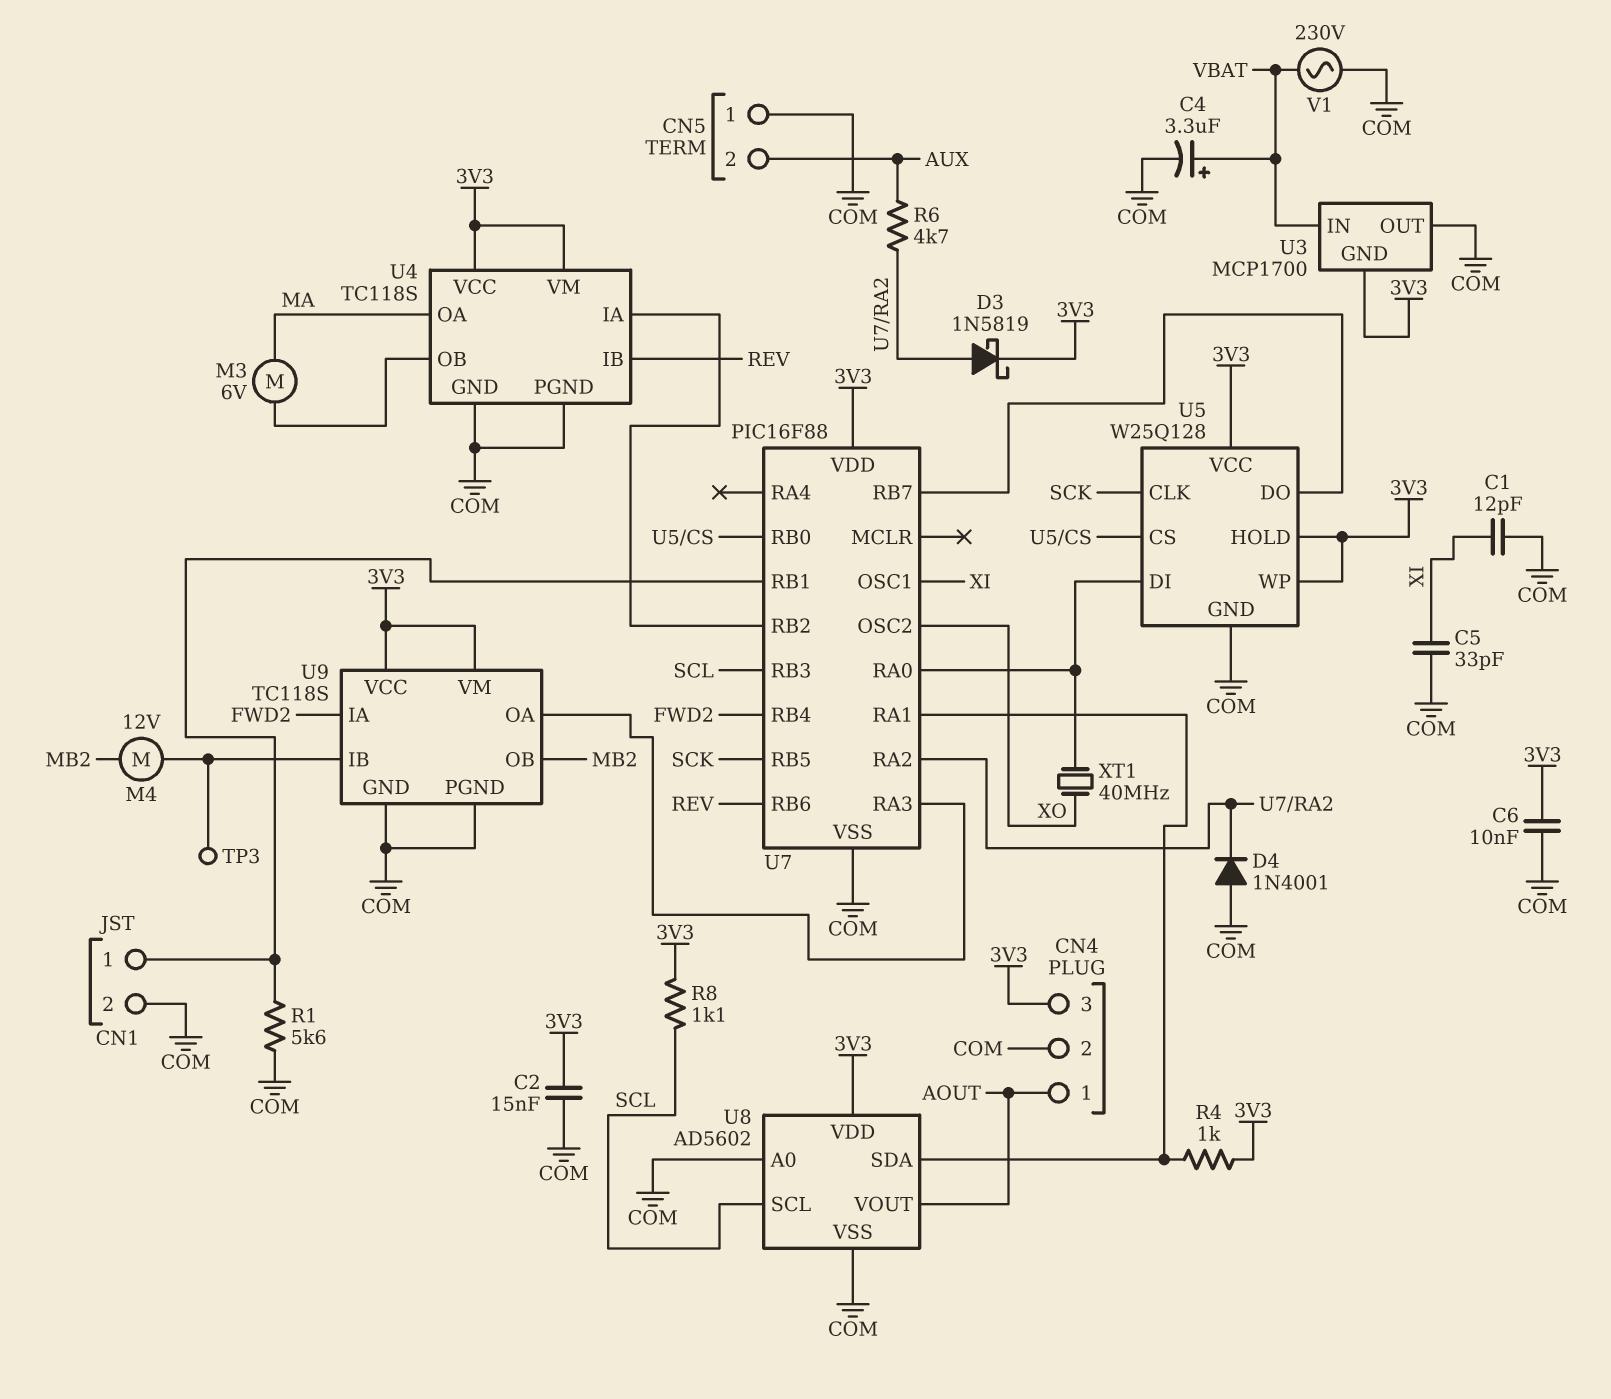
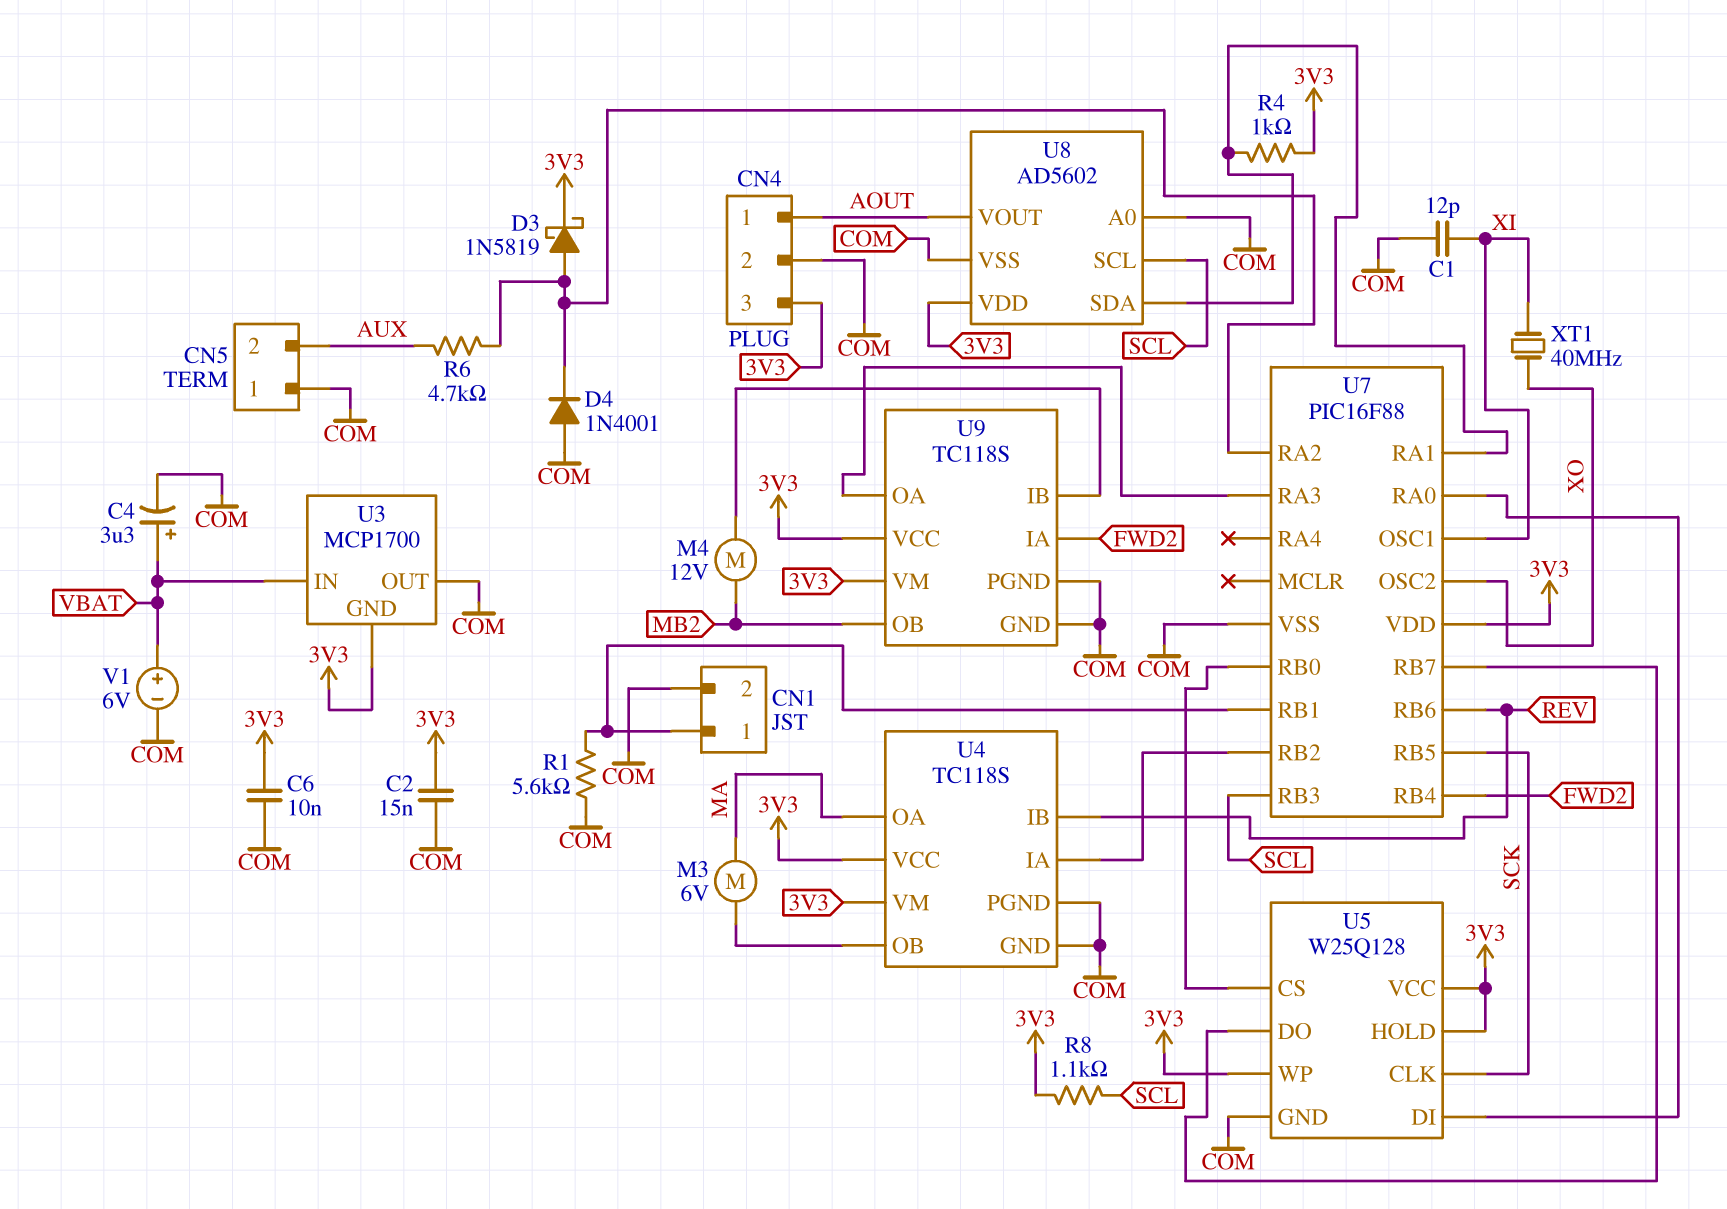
C5: 33pF (COM, XI) -> none
TP3: test point (U9/IB) -> none
V1: AC 230V (COM, VBAT) -> 6V (plus VBAT, minus COM)
XT1: 40MHz (U5/DI, XO) -> 40MHz (XI, XO)

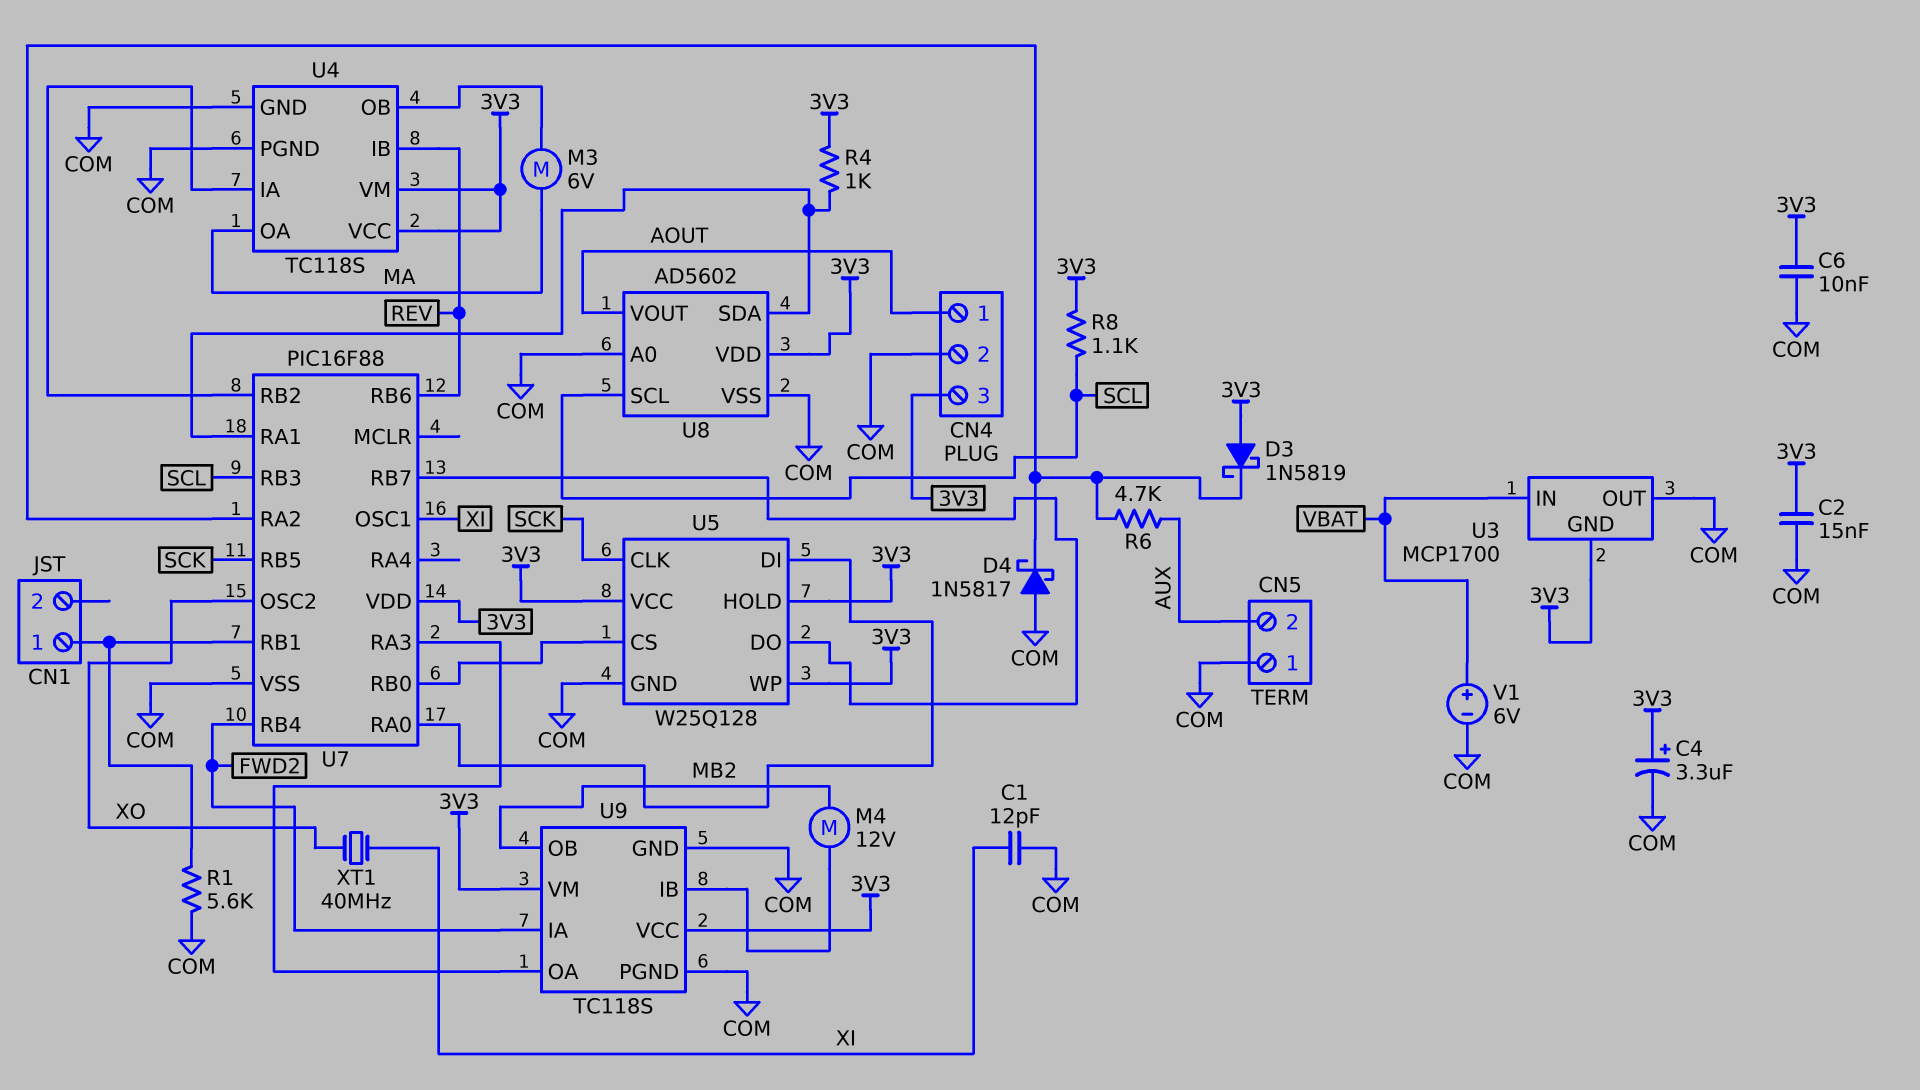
C4: 3.3uF (plus VBAT, minus COM) -> 3.3uF (plus 3V3, minus COM)
CN1 pin 2: COM -> none
D3: schottky 1N5819 (A U7/RA2, K 3V3) -> schottky 1N5819 (A 3V3, K U7/RA2)
D4: diode 1N4001 (A COM, K U7/RA2) -> schottky 1N5817 (A COM, K U7/RA2)

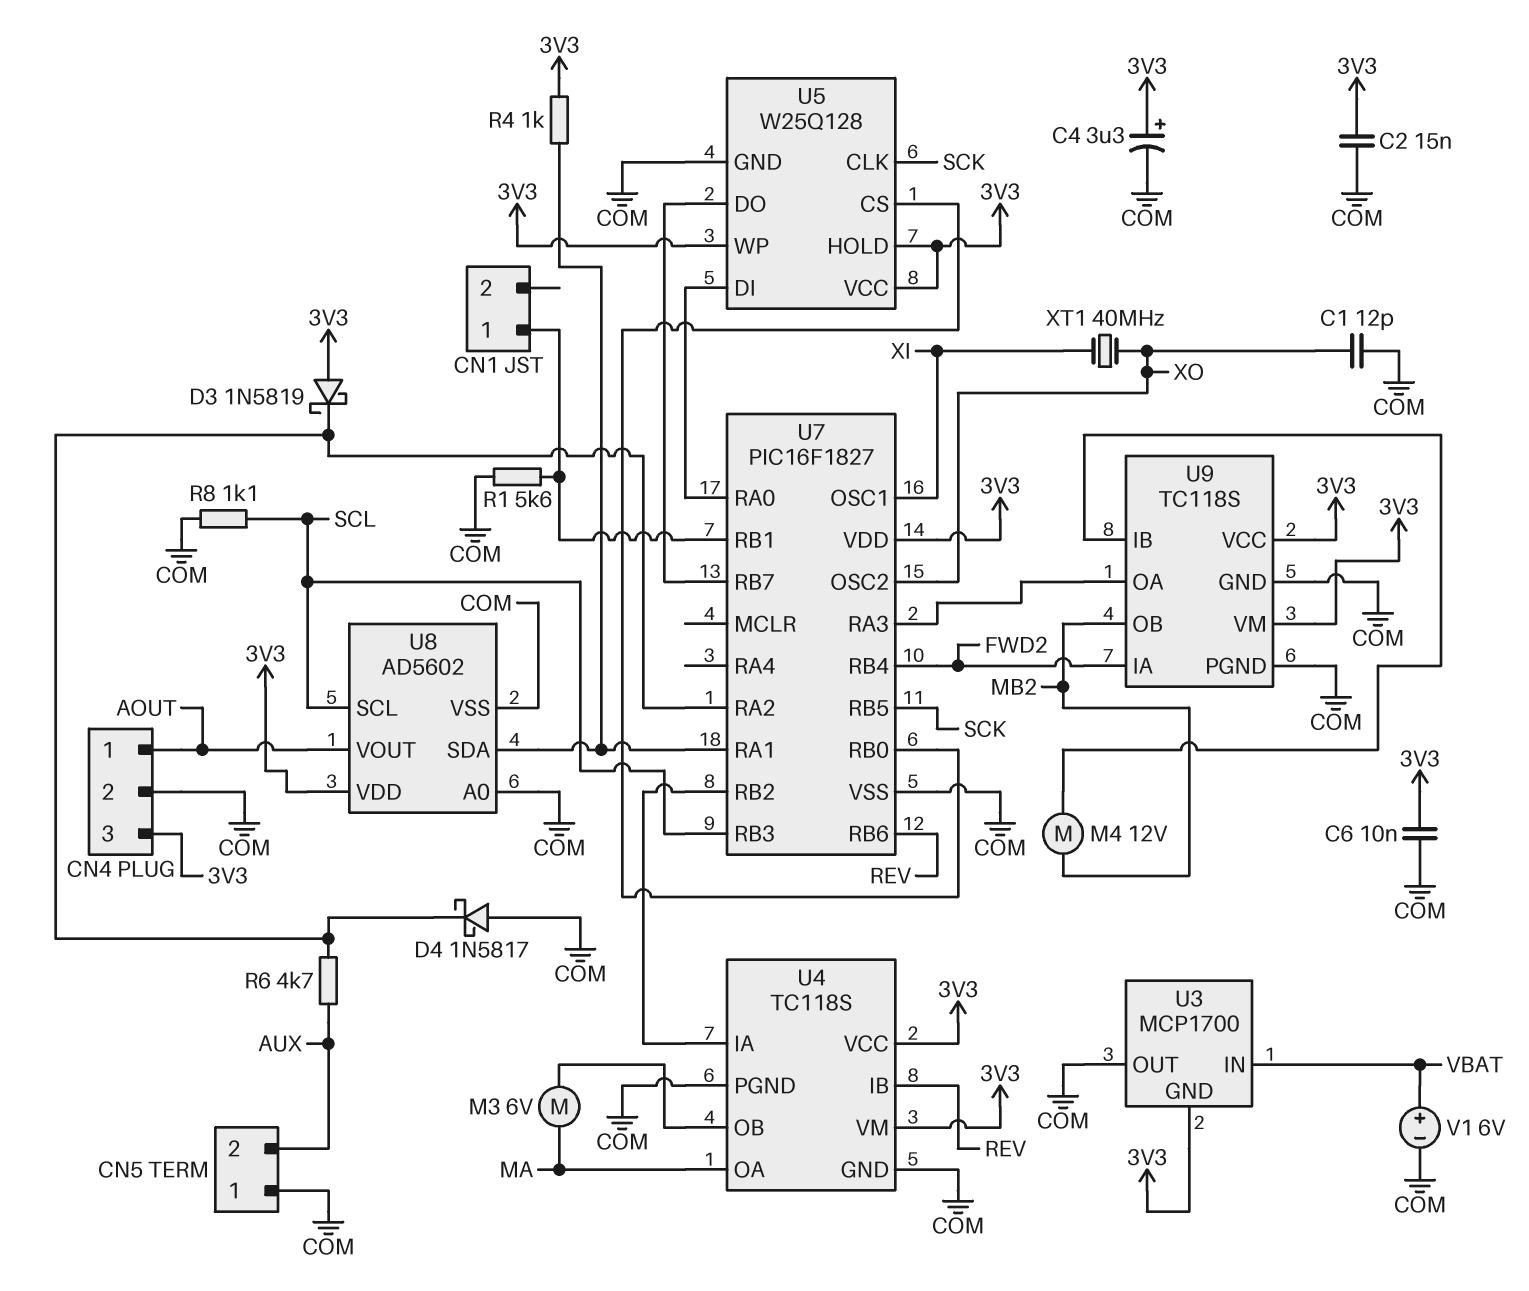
C1: 12pF (COM, XI) -> 12pF (COM, XO)
R8: 1.1k (3V3, SCL) -> 1.1k (COM, SCL)
U7: PIC16F88 -> PIC16F1827

